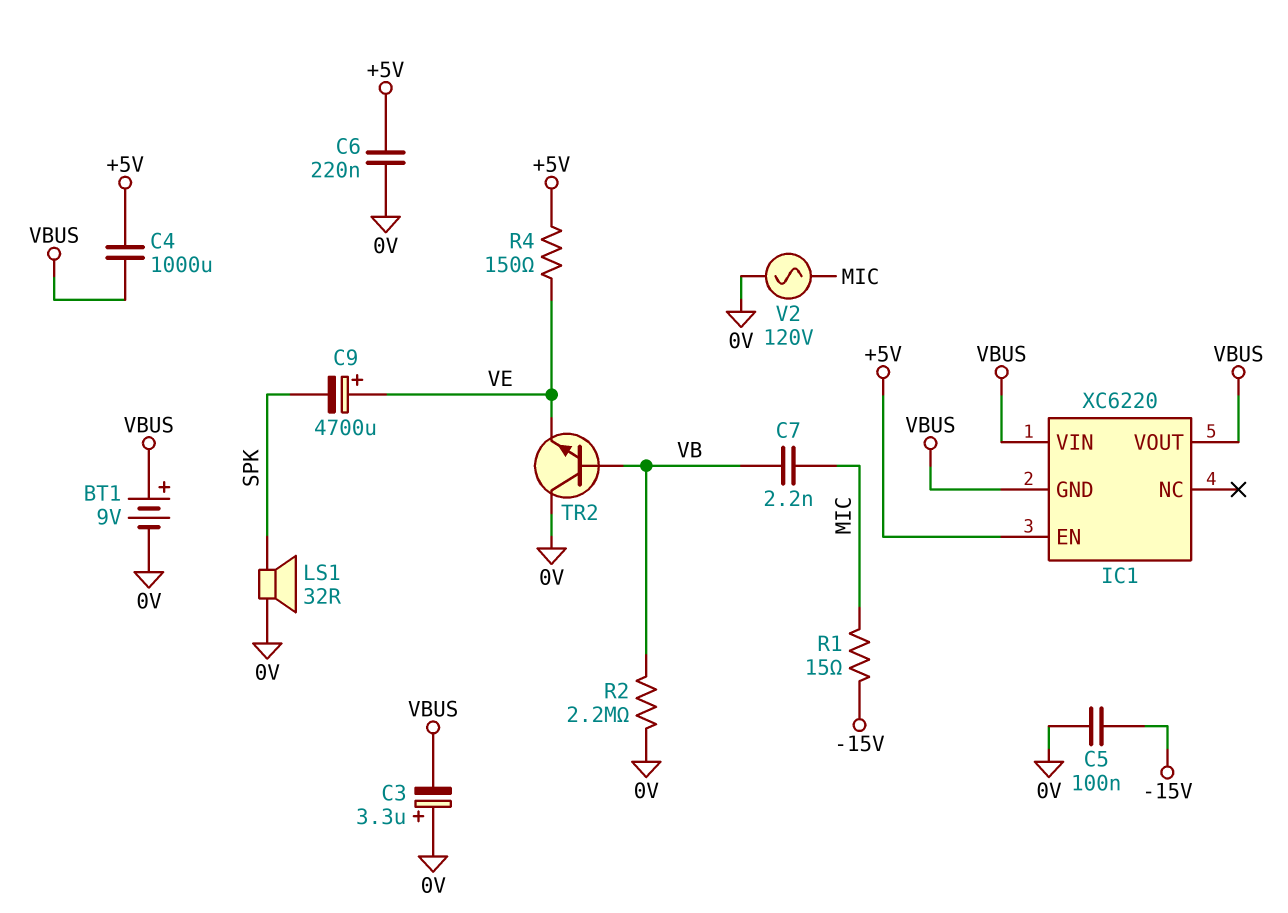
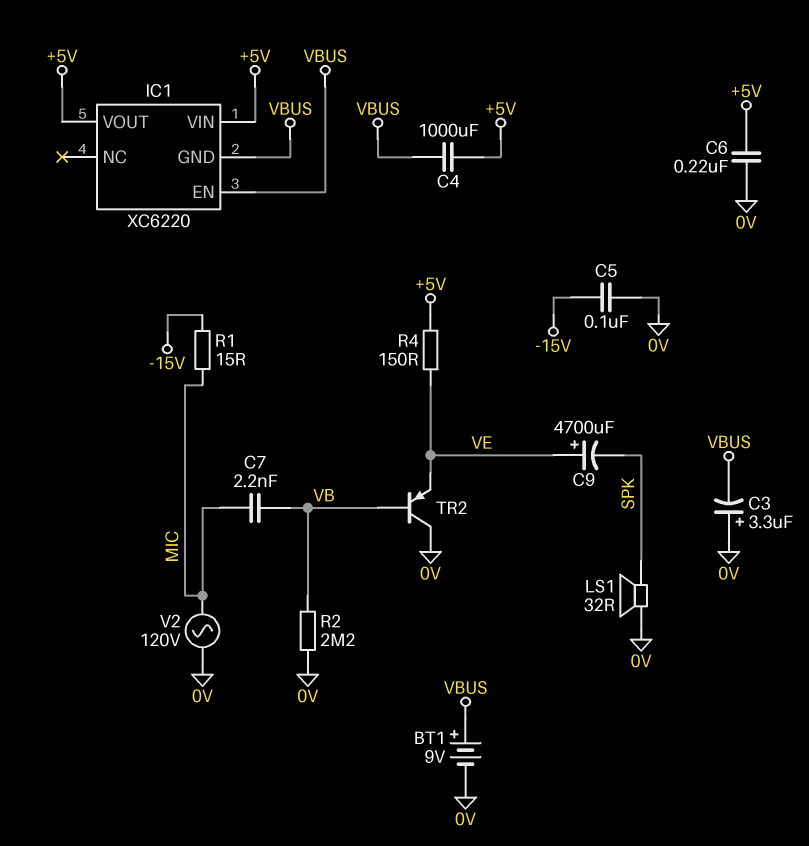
IC1 pin EN: +5V -> VBUS
IC1 pin VIN: VBUS -> +5V
IC1 pin VOUT: VBUS -> +5V
TR2: NPN (B VB, C 0V, E VE) -> PNP (B VB, C 0V, E VE)

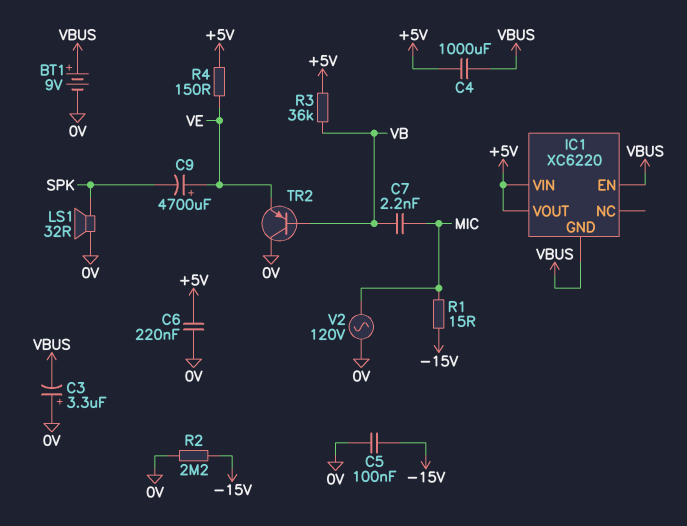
R2: 2.2M (0V, VB) -> 2.2M (-15V, 0V)
R3: none -> 36k (+5V, VB)

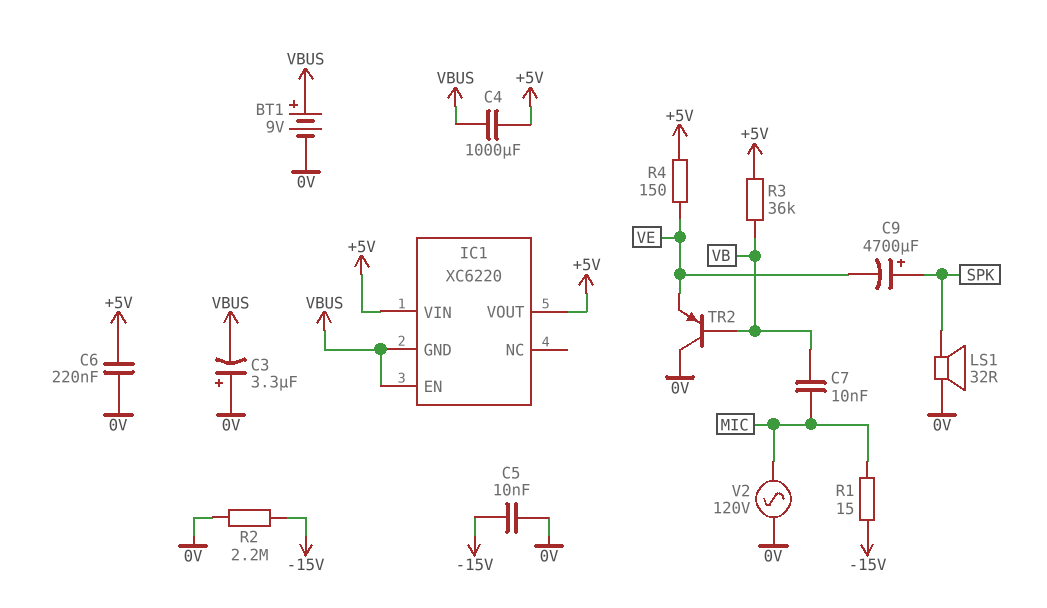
C5: 100nF (-15V, 0V) -> 10nF (-15V, 0V)
C7: 2.2nF (MIC, VB) -> 10nF (MIC, VB)
C9: 4700uF (plus VE, minus SPK) -> 4700uF (plus SPK, minus VE)

